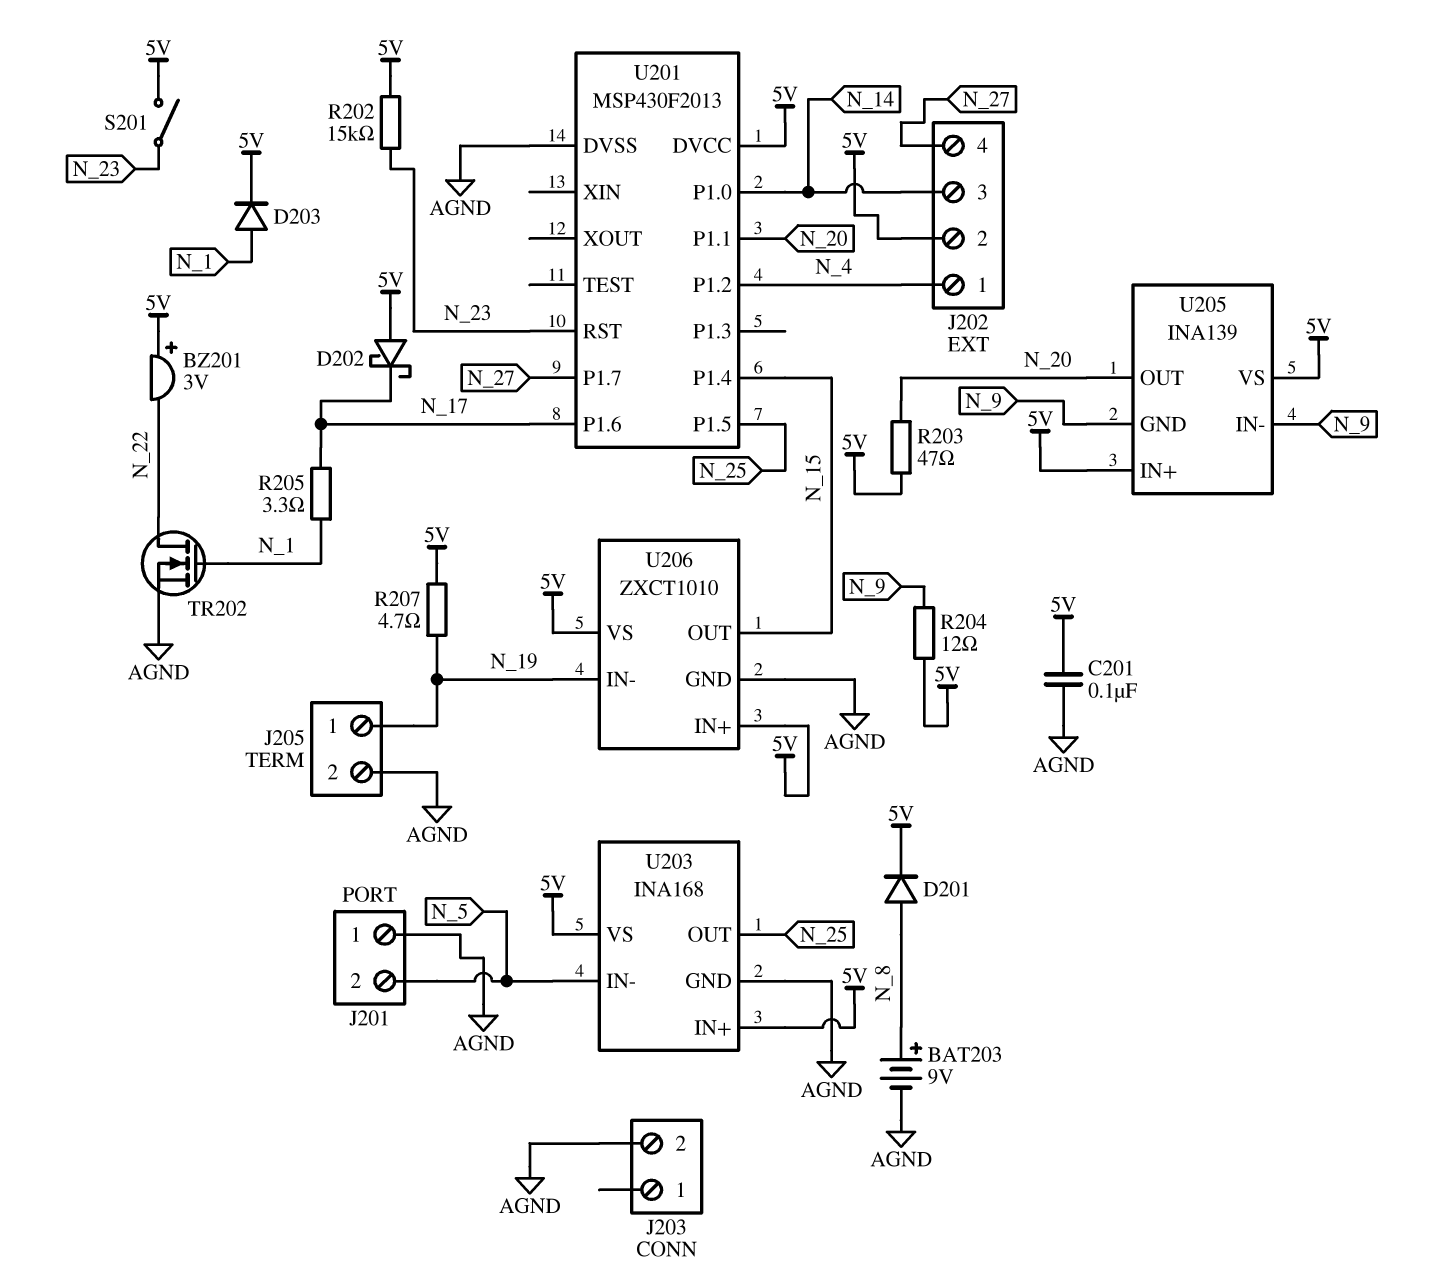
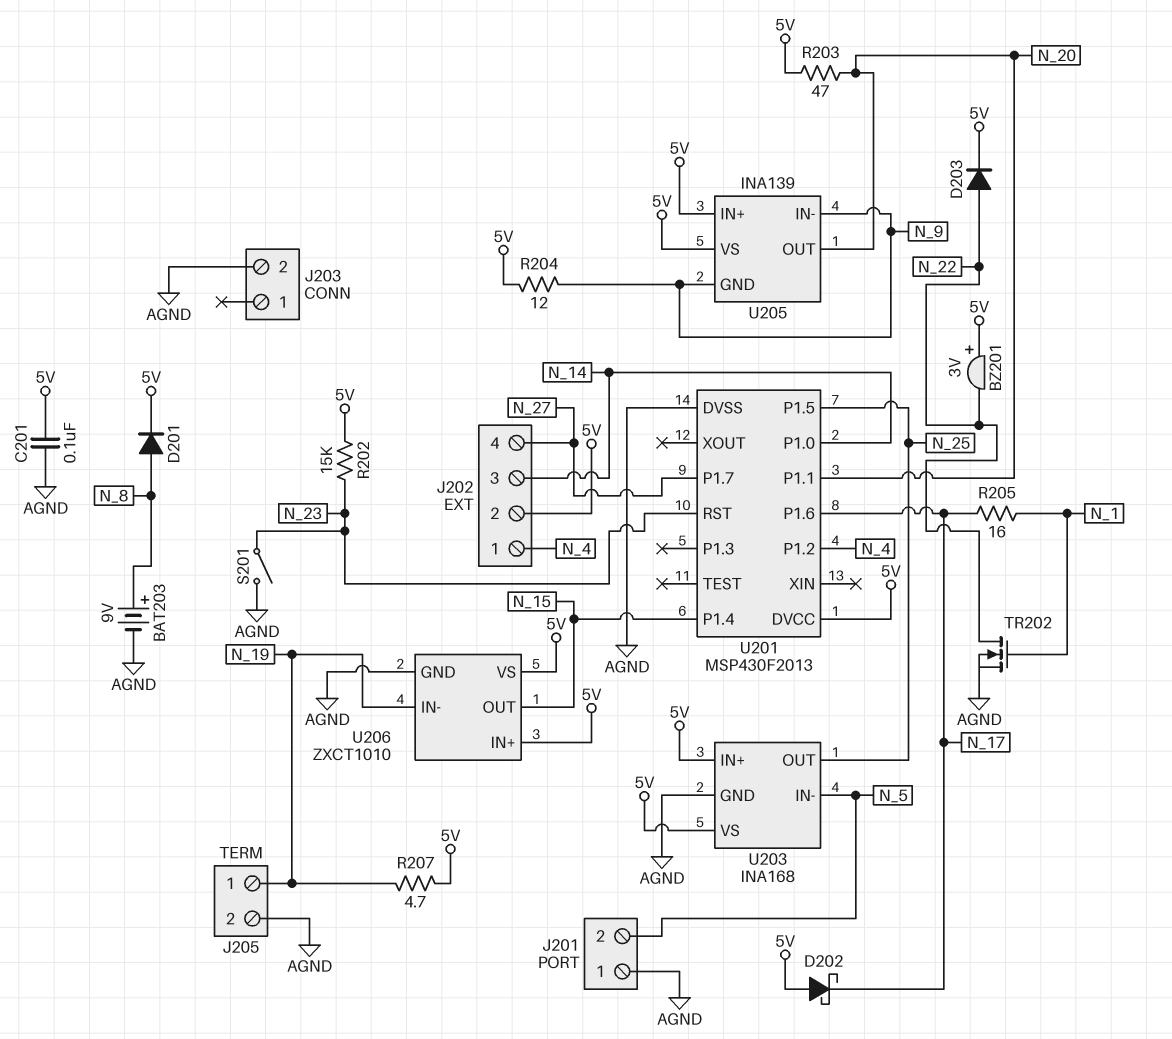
D203: diode (A N_1, K 5V) -> diode (A N_22, K 5V)
R205: 3.3 (N_1, N_17) -> 16 (N_1, N_17)
S201: switch (5V, N_23) -> switch (AGND, N_23)

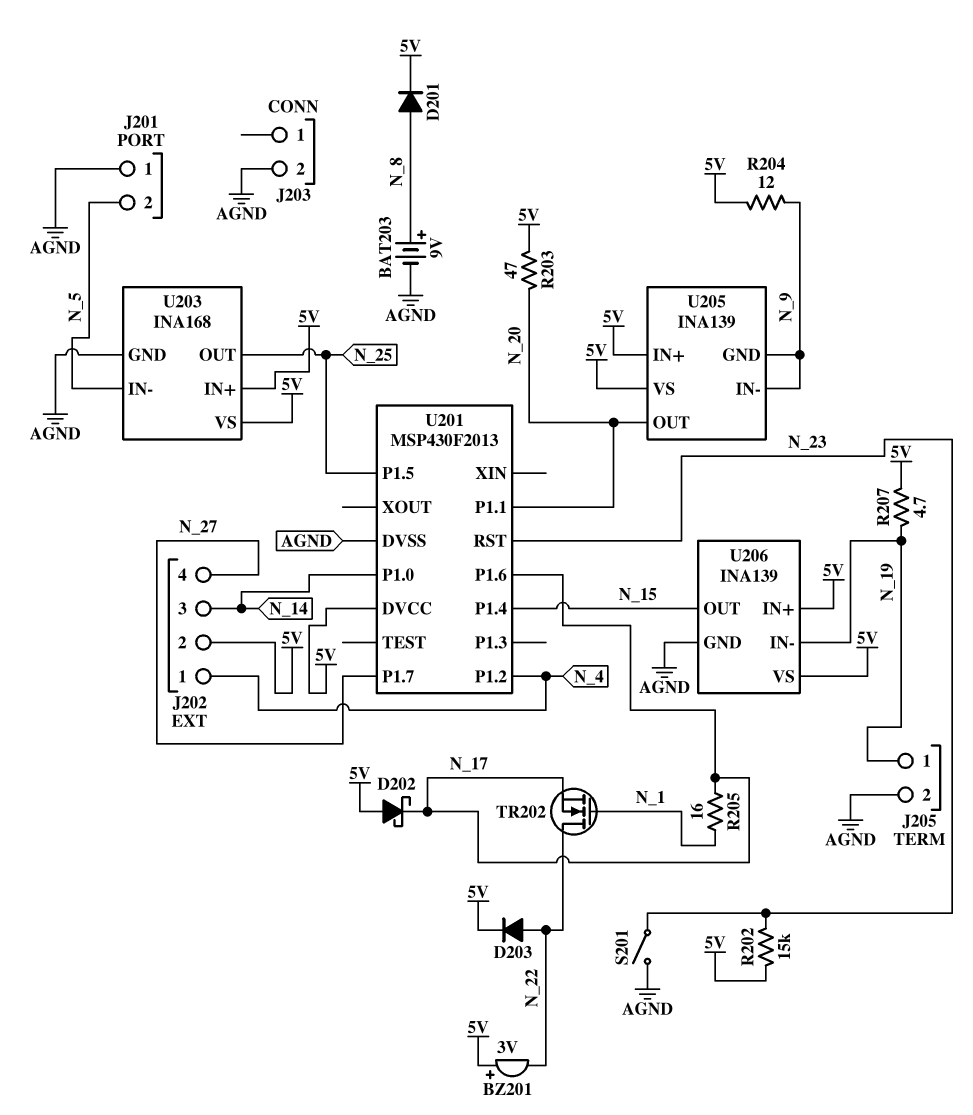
C201: 100nF (5V, AGND) -> none
TR202: NMOS (G N_1, D N_22, S AGND) -> NMOS (G N_1, D N_22, S N_17)
U206: ZXCT1010 -> INA139

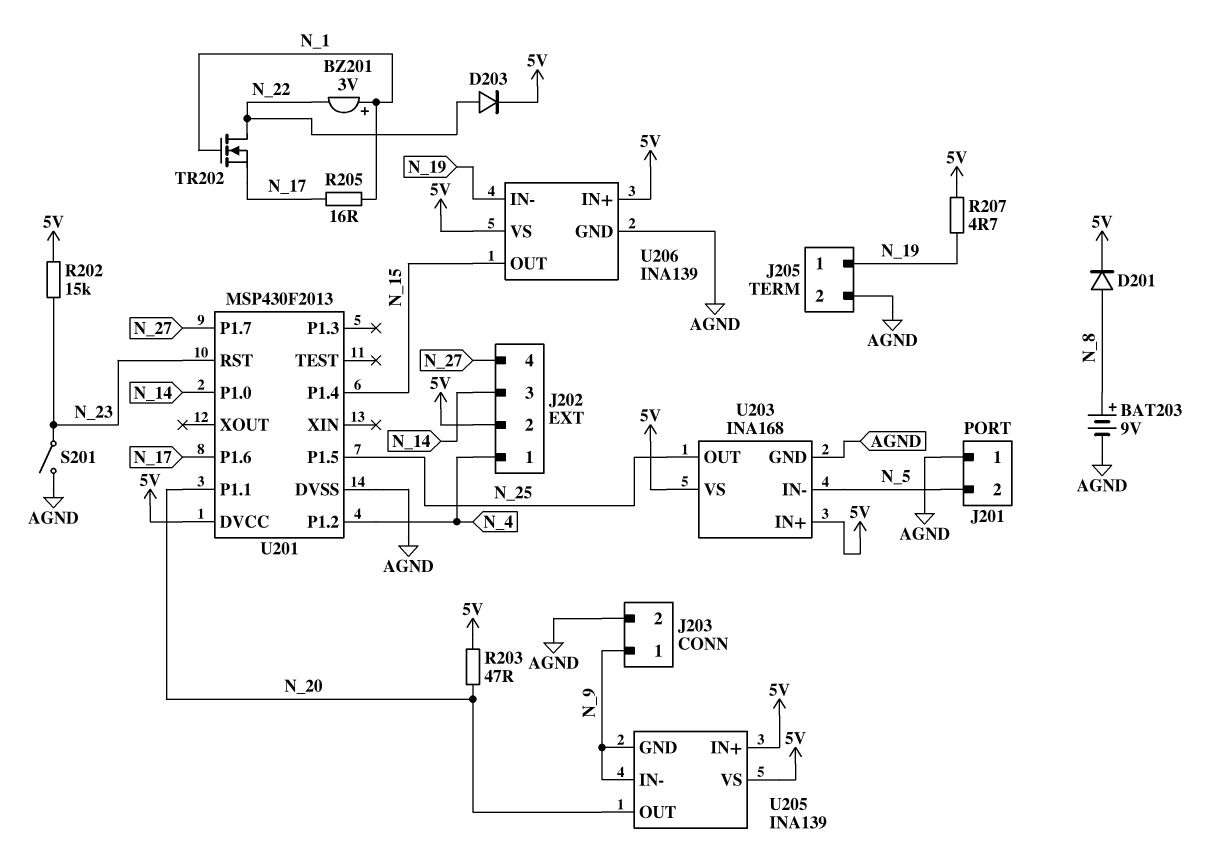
BZ201: buzzer 3V (plus 5V, minus N_22) -> buzzer 3V (plus N_1, minus N_22)
D202: schottky (A 5V, K N_17) -> none
J203 pin 1: none -> N_9
R204: 12 (5V, N_9) -> none

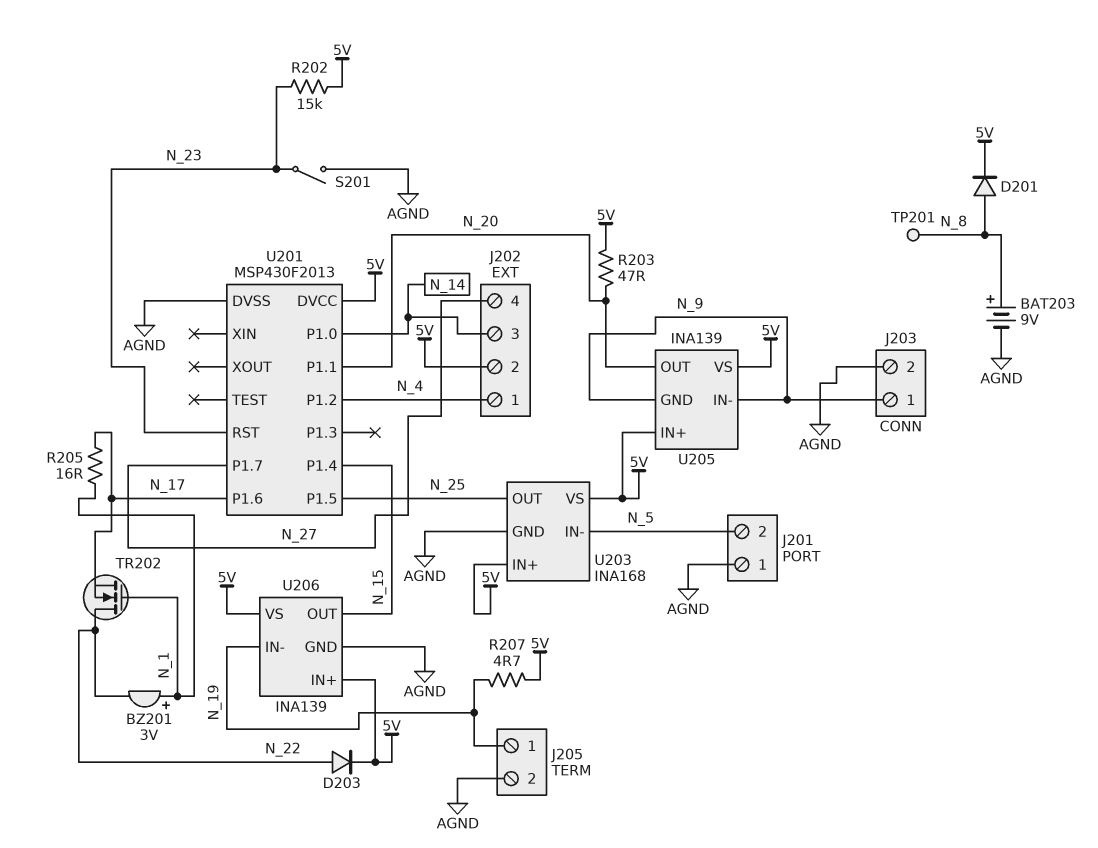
TP201: none -> test point (N_8)

